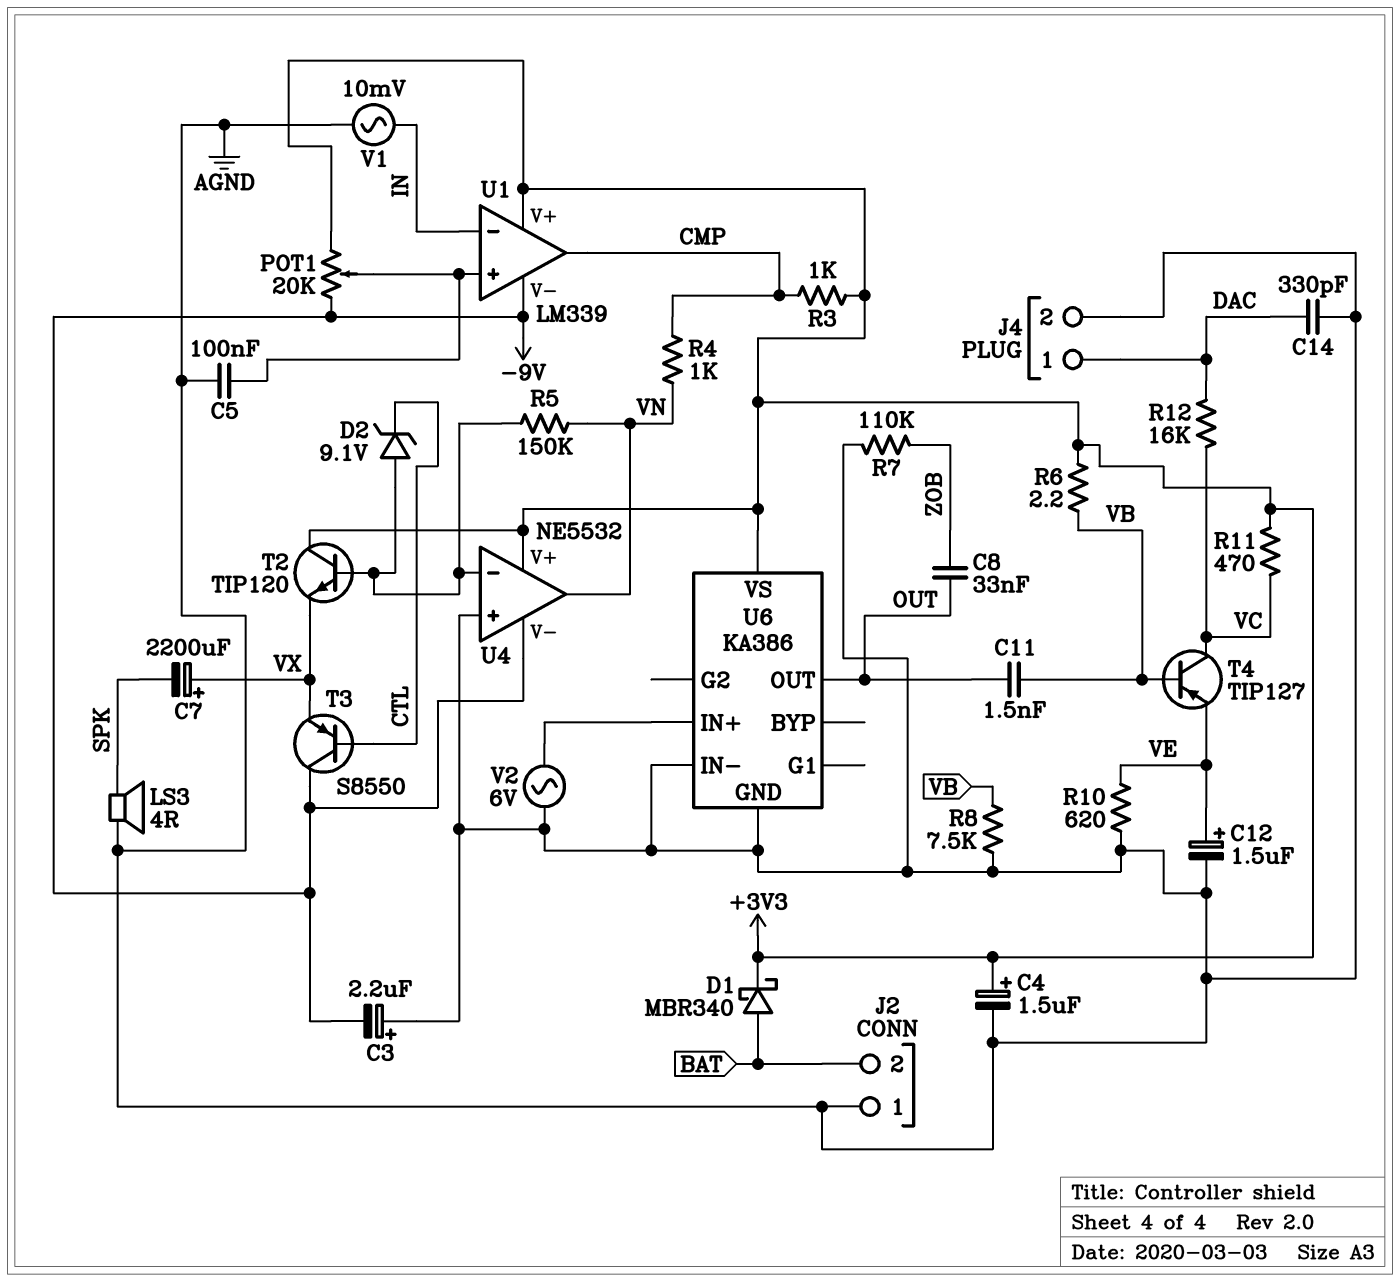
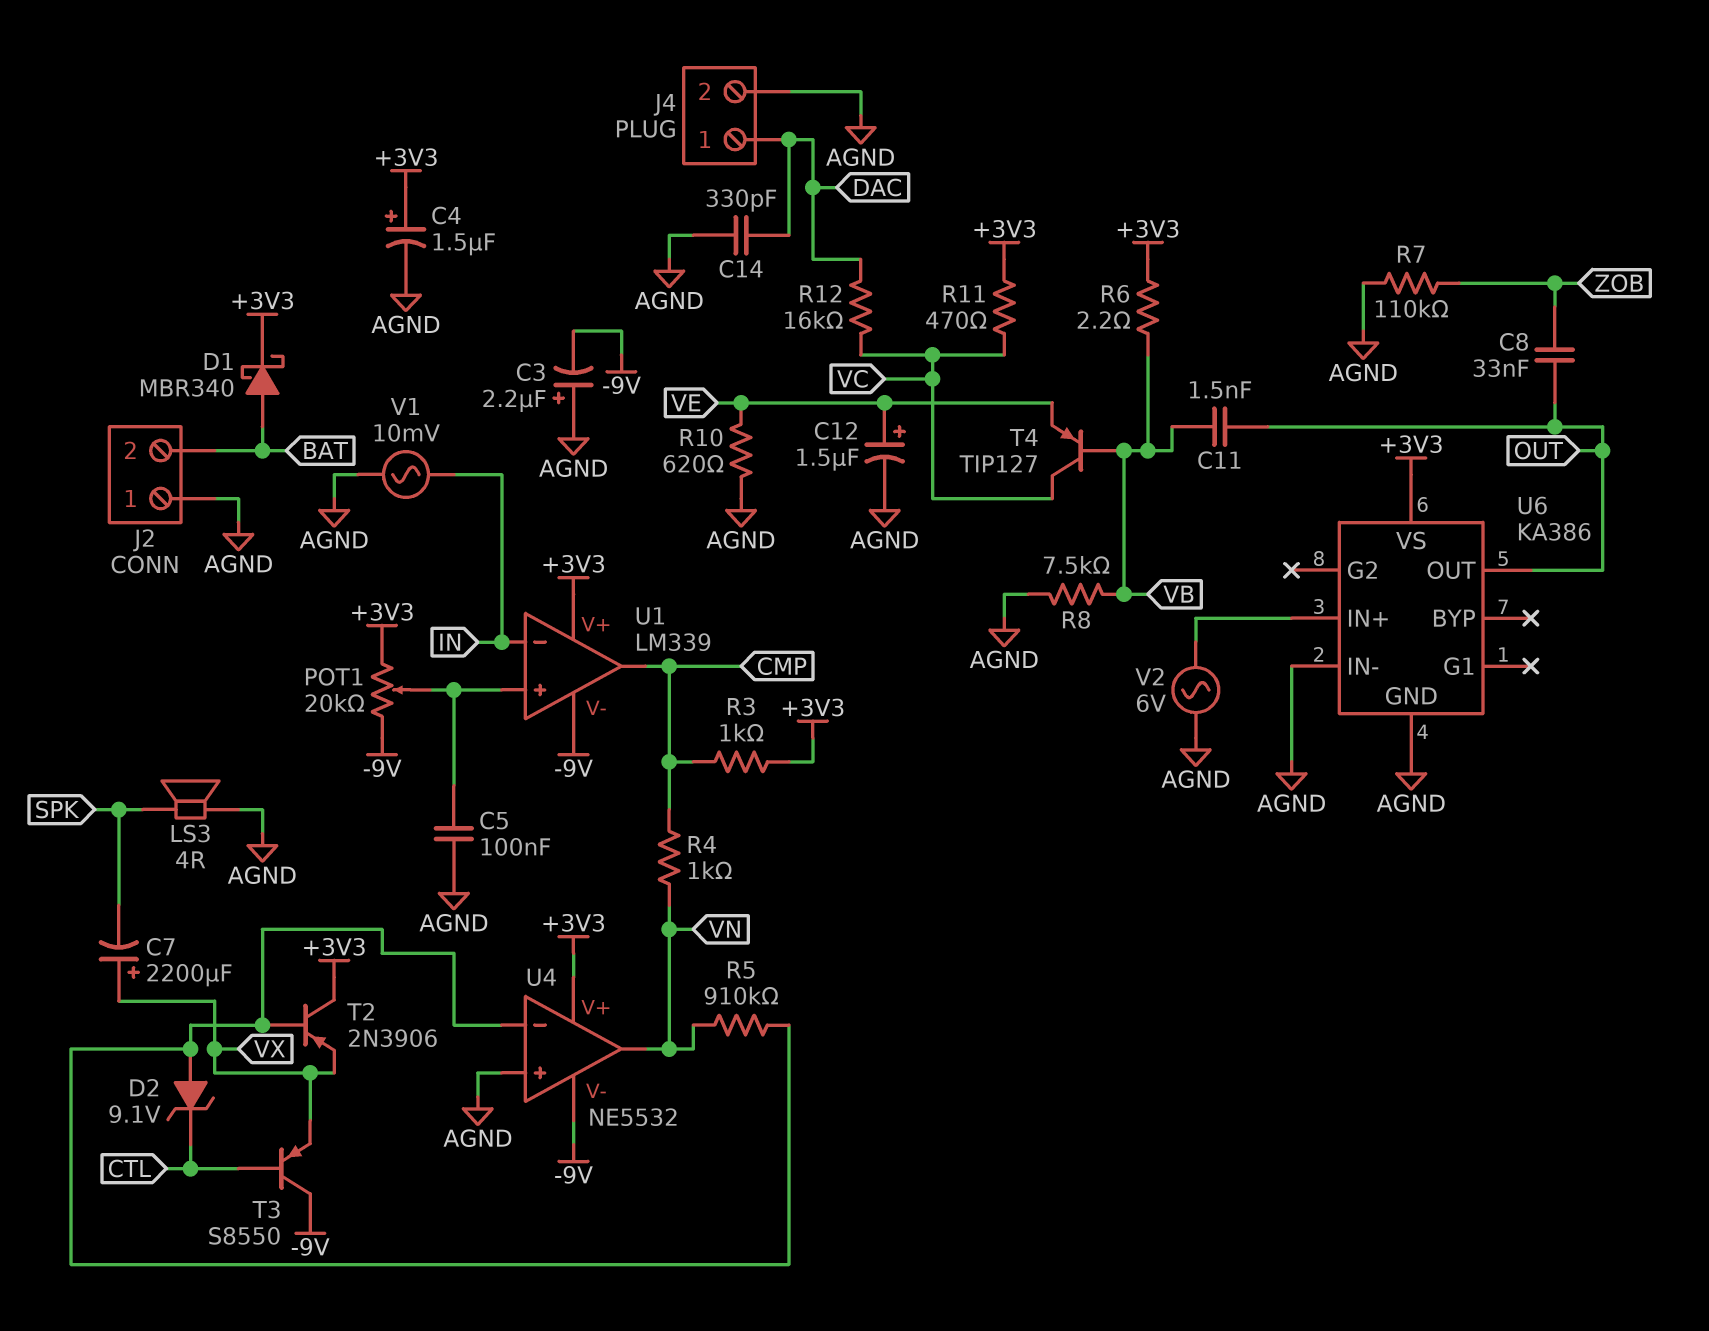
R5: 150k (U4/in-, VN) -> 910k (U4/in-, VN)
T2: NPN TIP120 (B U4/in-, C +3V3, E VX) -> PNP 2N3906 (B U4/in-, C +3V3, E VX)

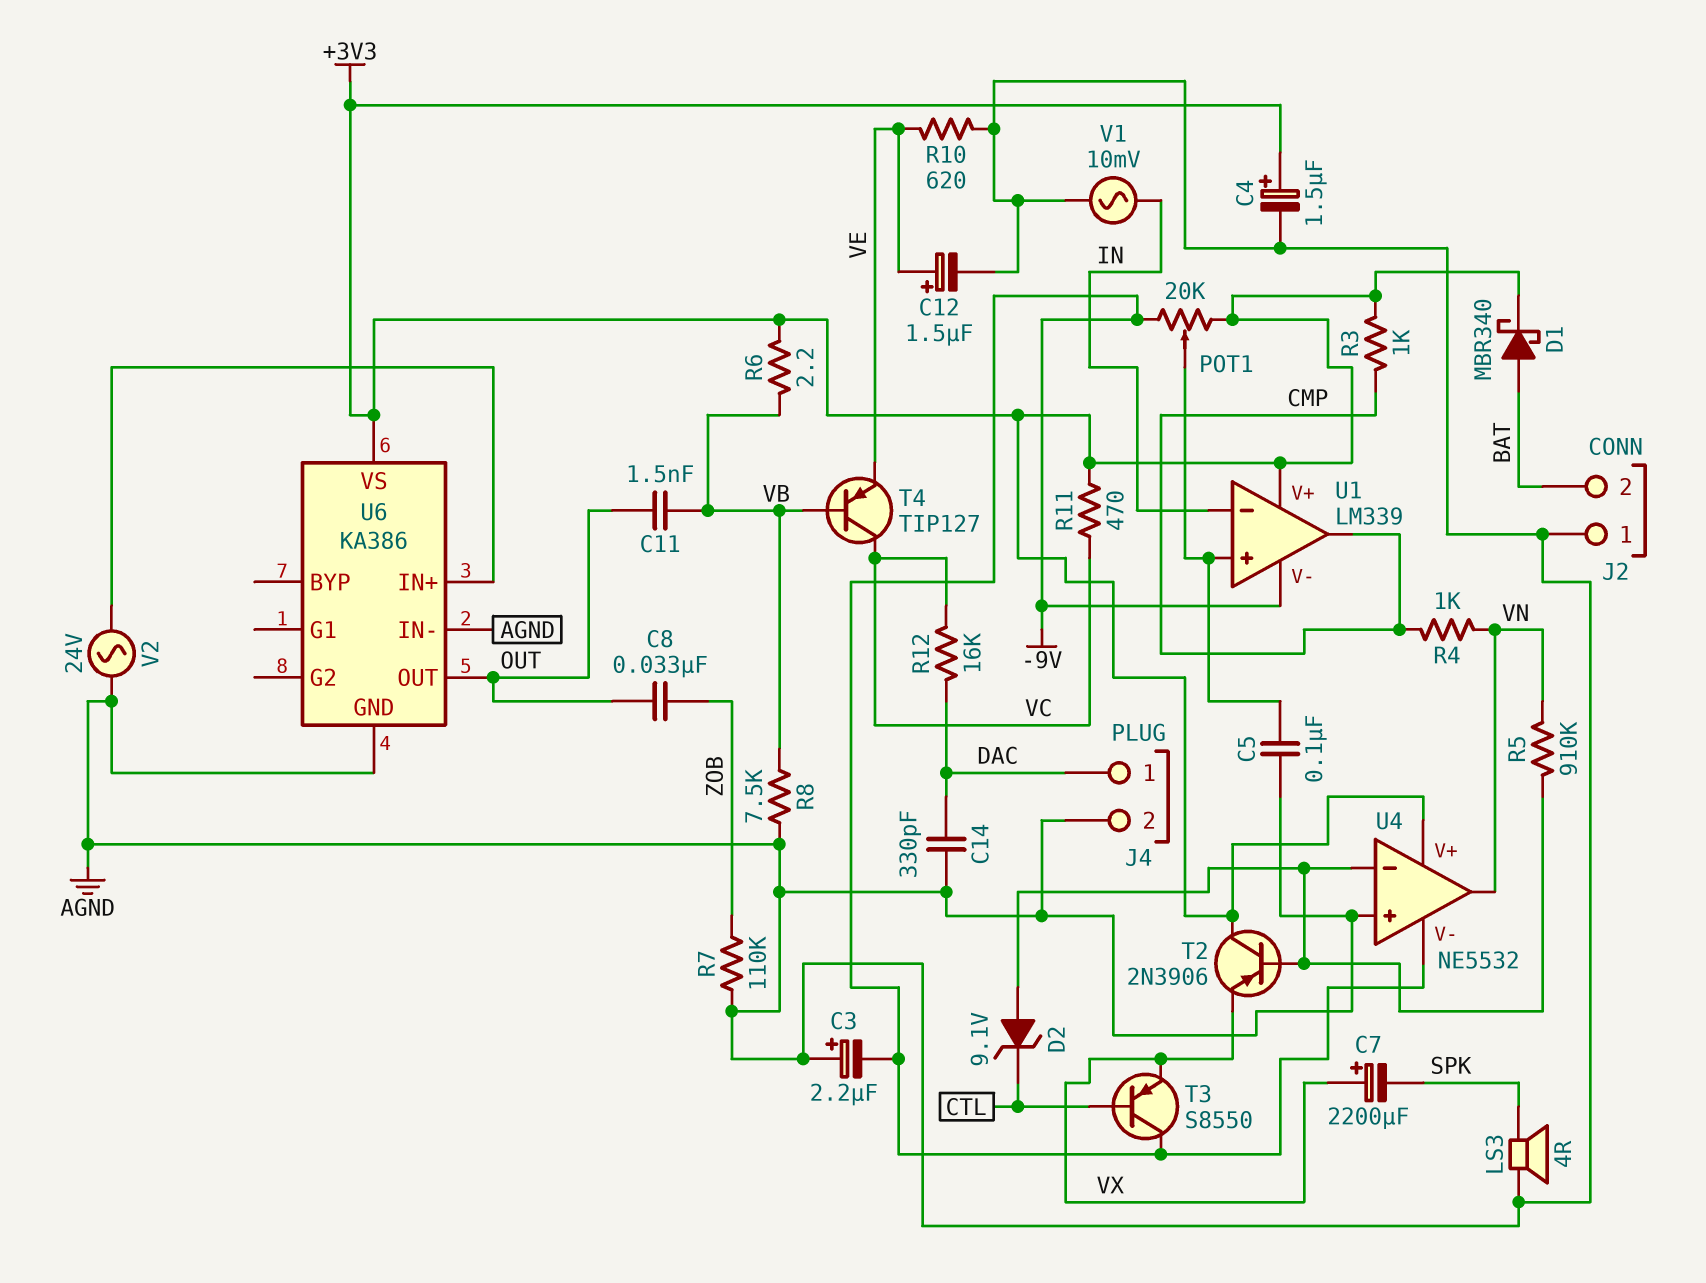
V2: AC 6V (AGND, U6/IN+) -> AC 24V (AGND, U6/IN+)

